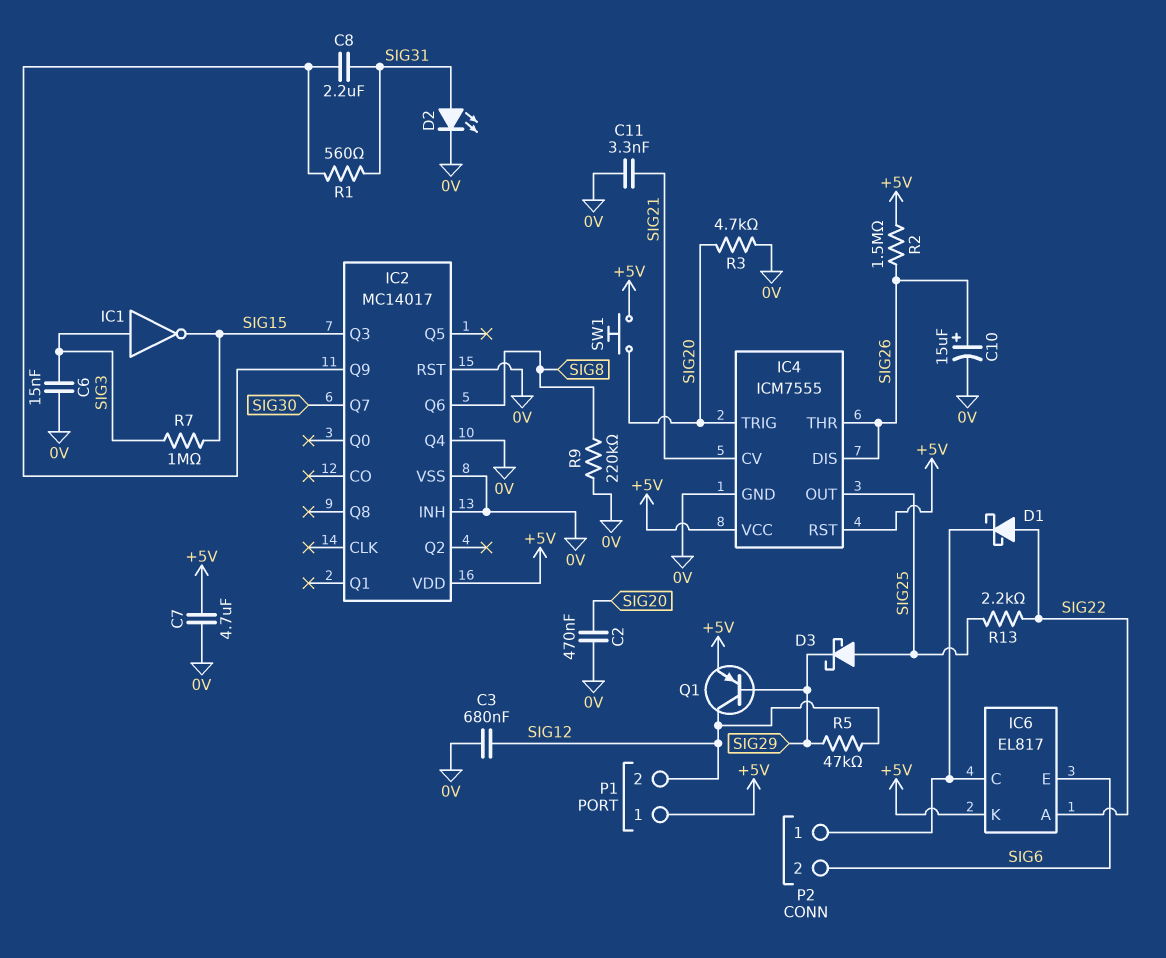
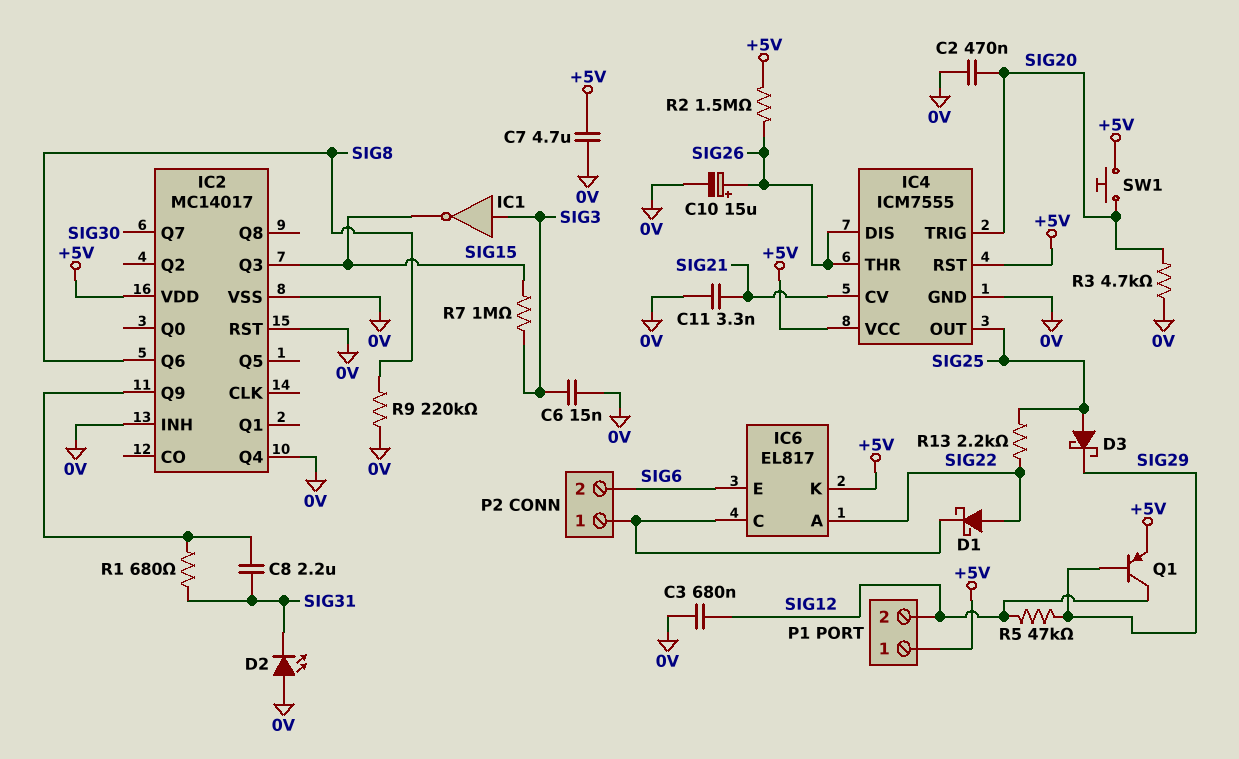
D2: LED (A SIG31, K 0V) -> LED (A 0V, K SIG31)
R1: 560 (IC2/Q9, SIG31) -> 680 (IC2/Q9, SIG31)

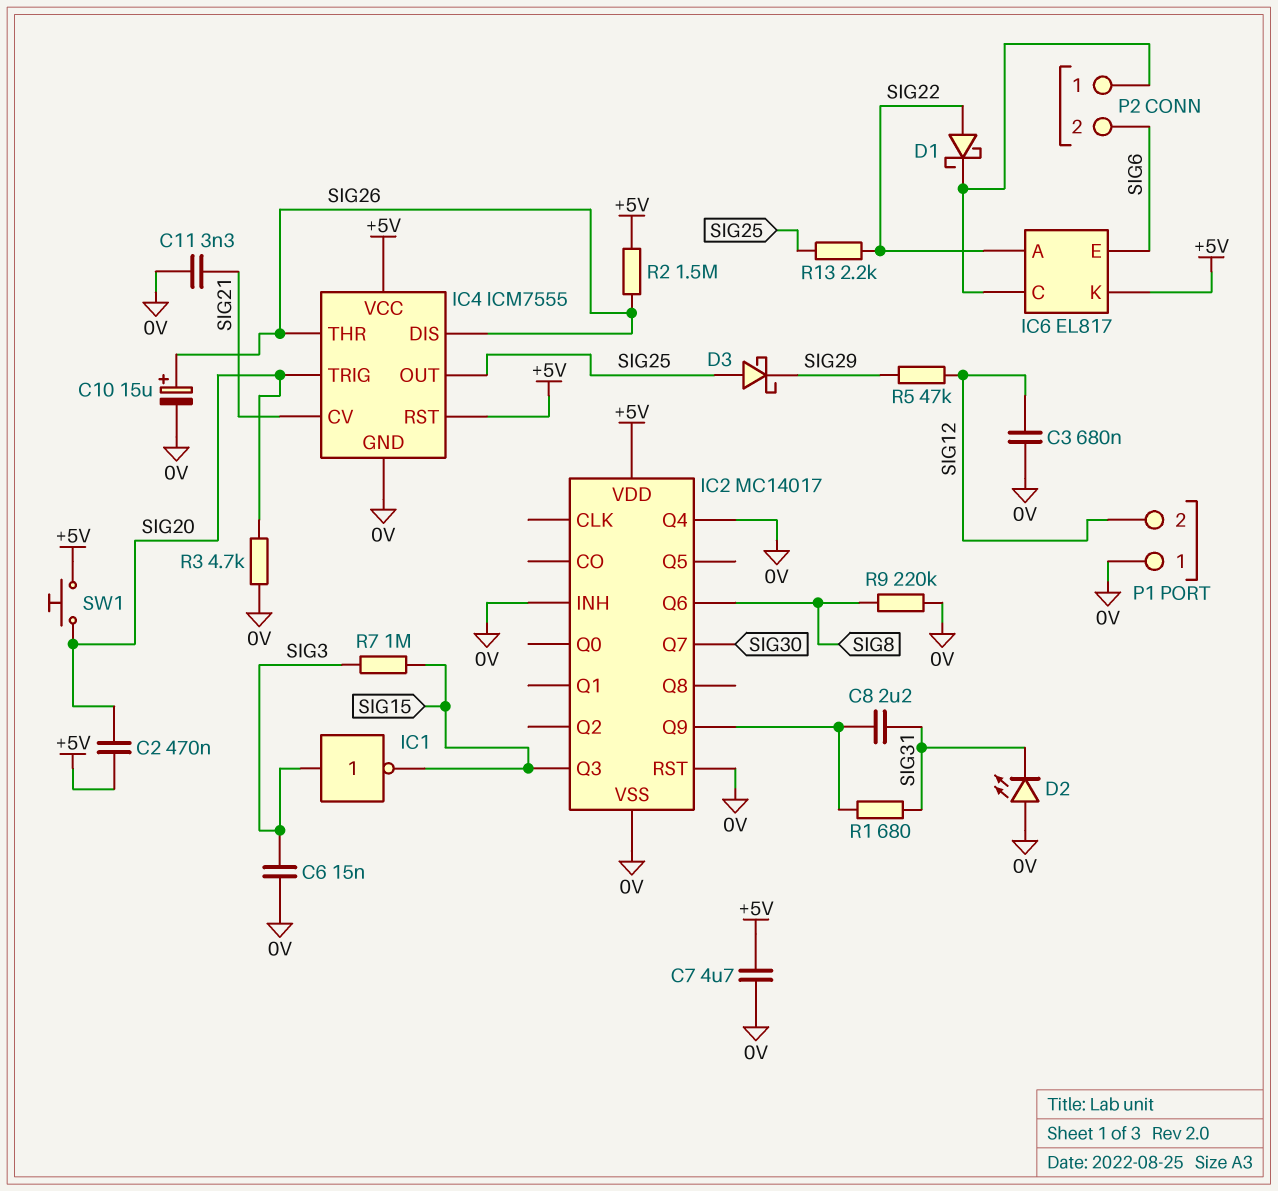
C2: 470nF (0V, SIG20) -> 470nF (+5V, SIG20)
P1 pin 1: +5V -> 0V
Q1: PNP (B SIG29, C SIG12, E +5V) -> none

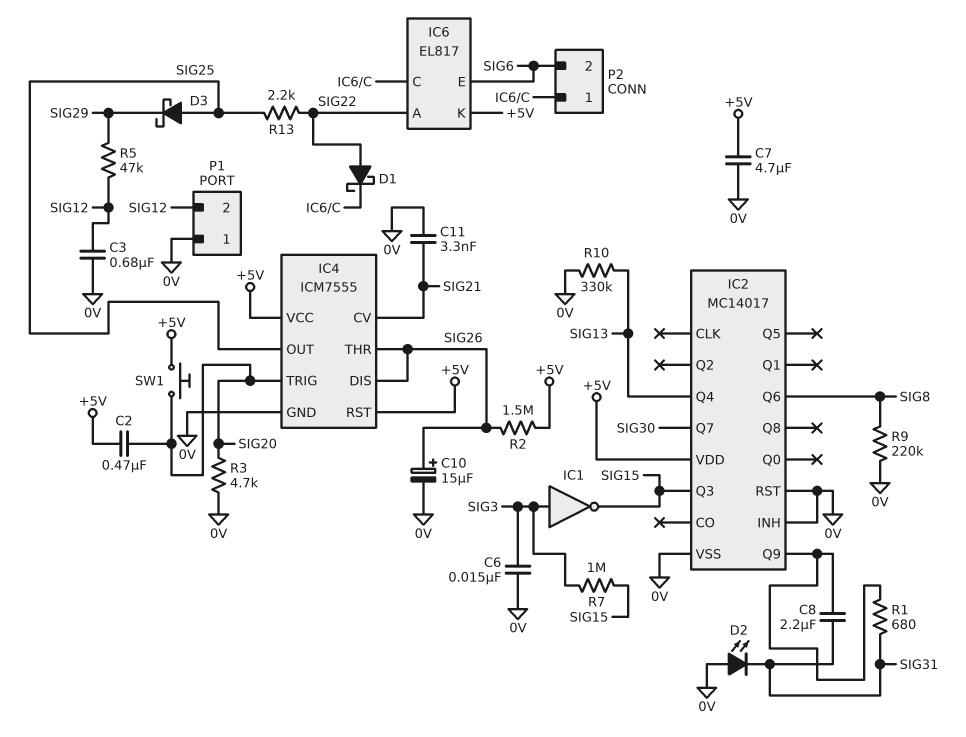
IC2 pin Q4: 0V -> SIG13
R10: none -> 330k (0V, SIG13)

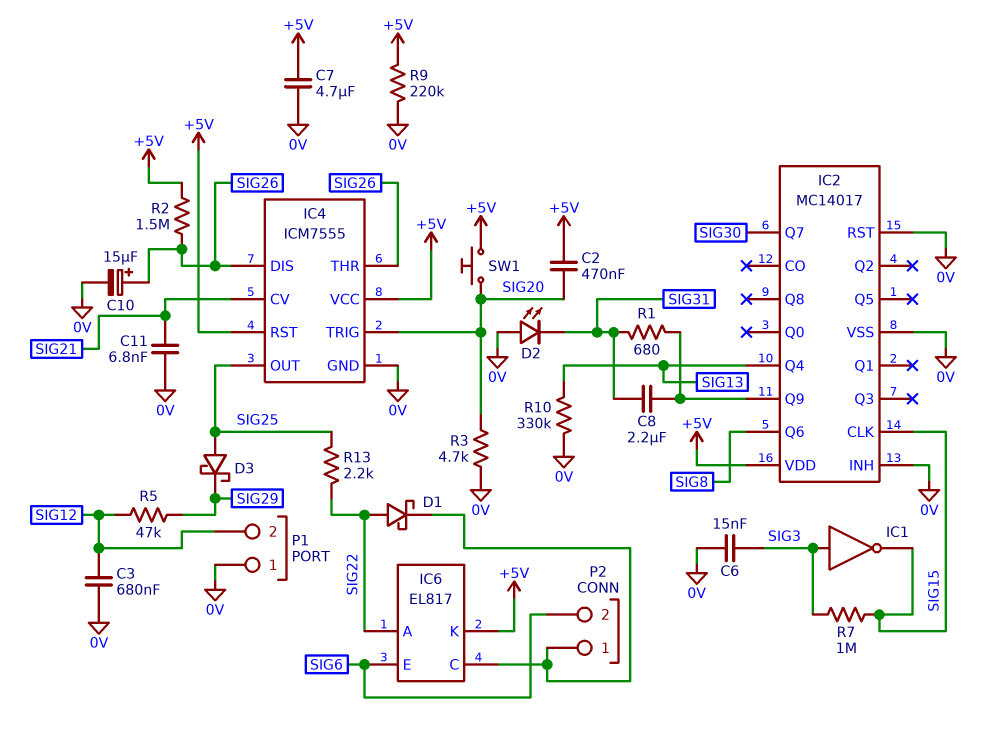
C11: 3.3nF (0V, SIG21) -> 6.8nF (0V, SIG21)
IC2 pin CLK: none -> SIG15
IC2 pin Q3: SIG15 -> none
R9: 220k (0V, SIG8) -> 220k (+5V, 0V)

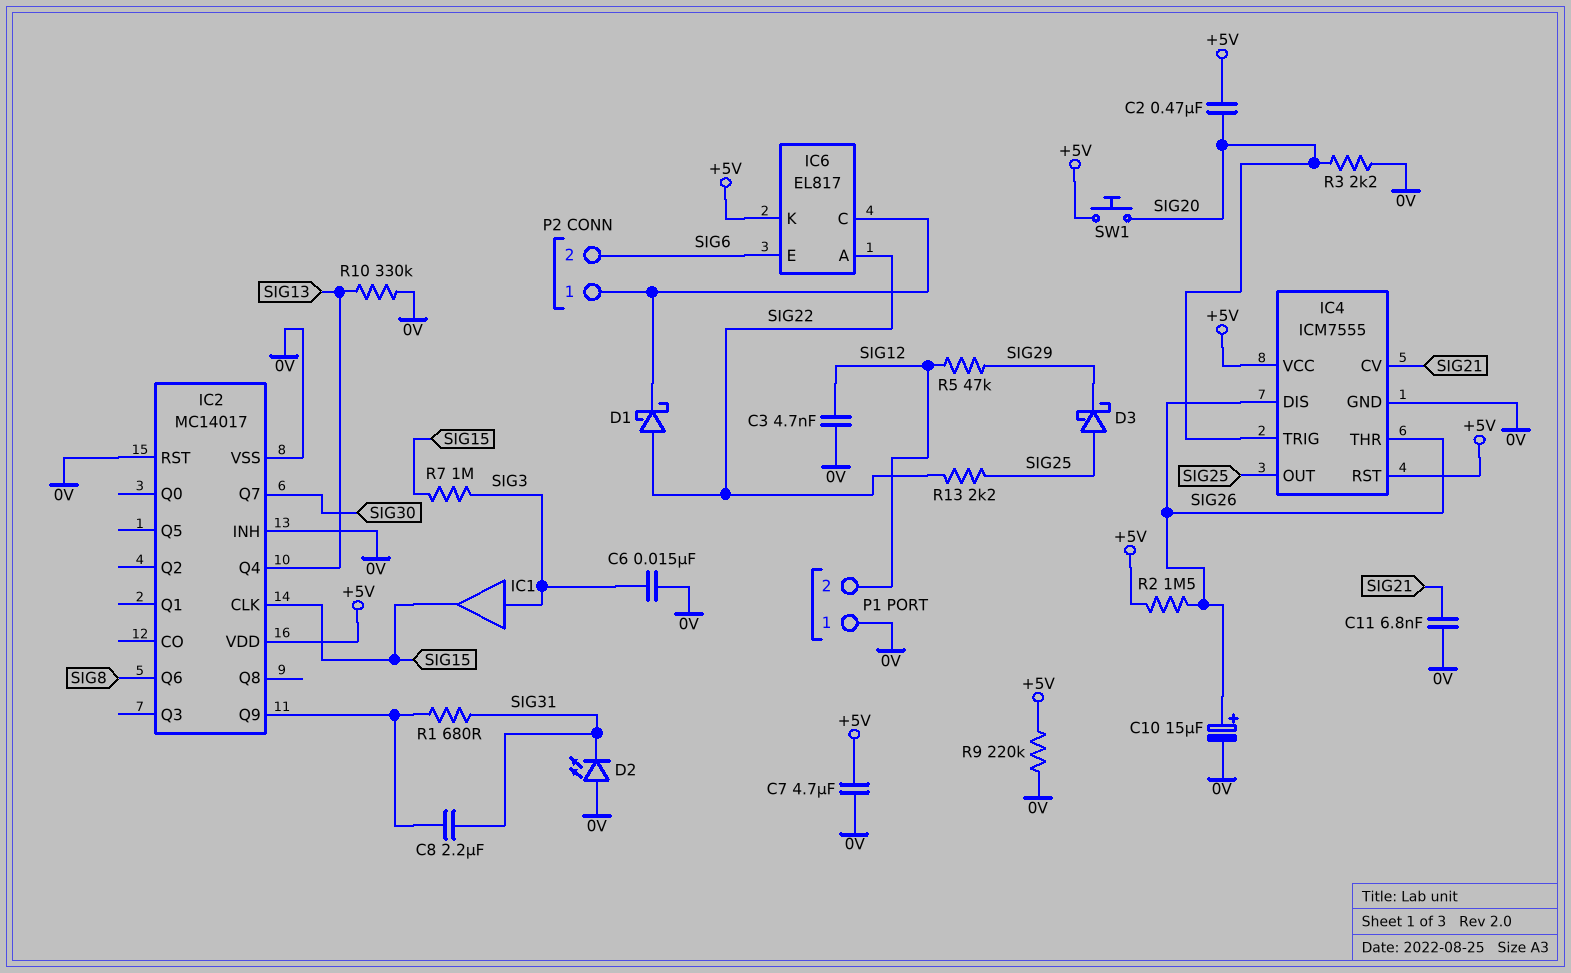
C3: 680nF (0V, SIG12) -> 4.7nF (0V, SIG12)
IC1: NOT (in SIG3, out SIG15) -> buffer (in SIG3, out SIG15)
R3: 4.7k (0V, SIG20) -> 2.2k (0V, SIG20)

